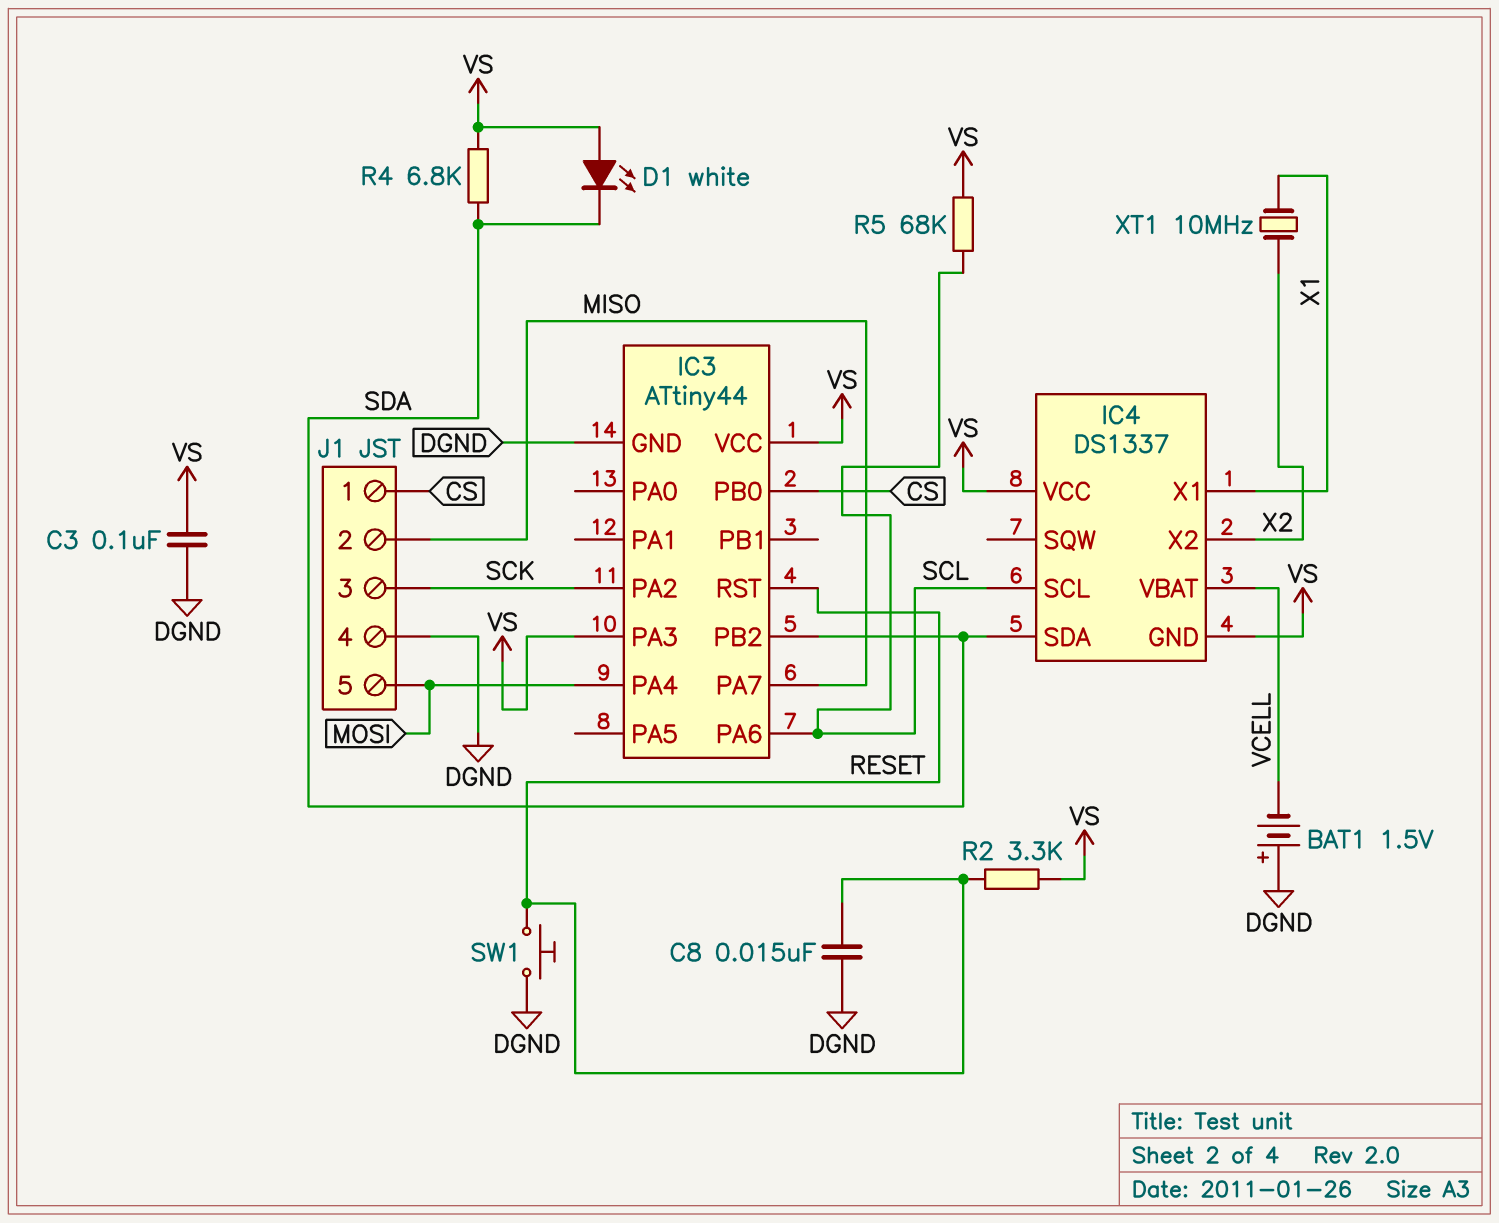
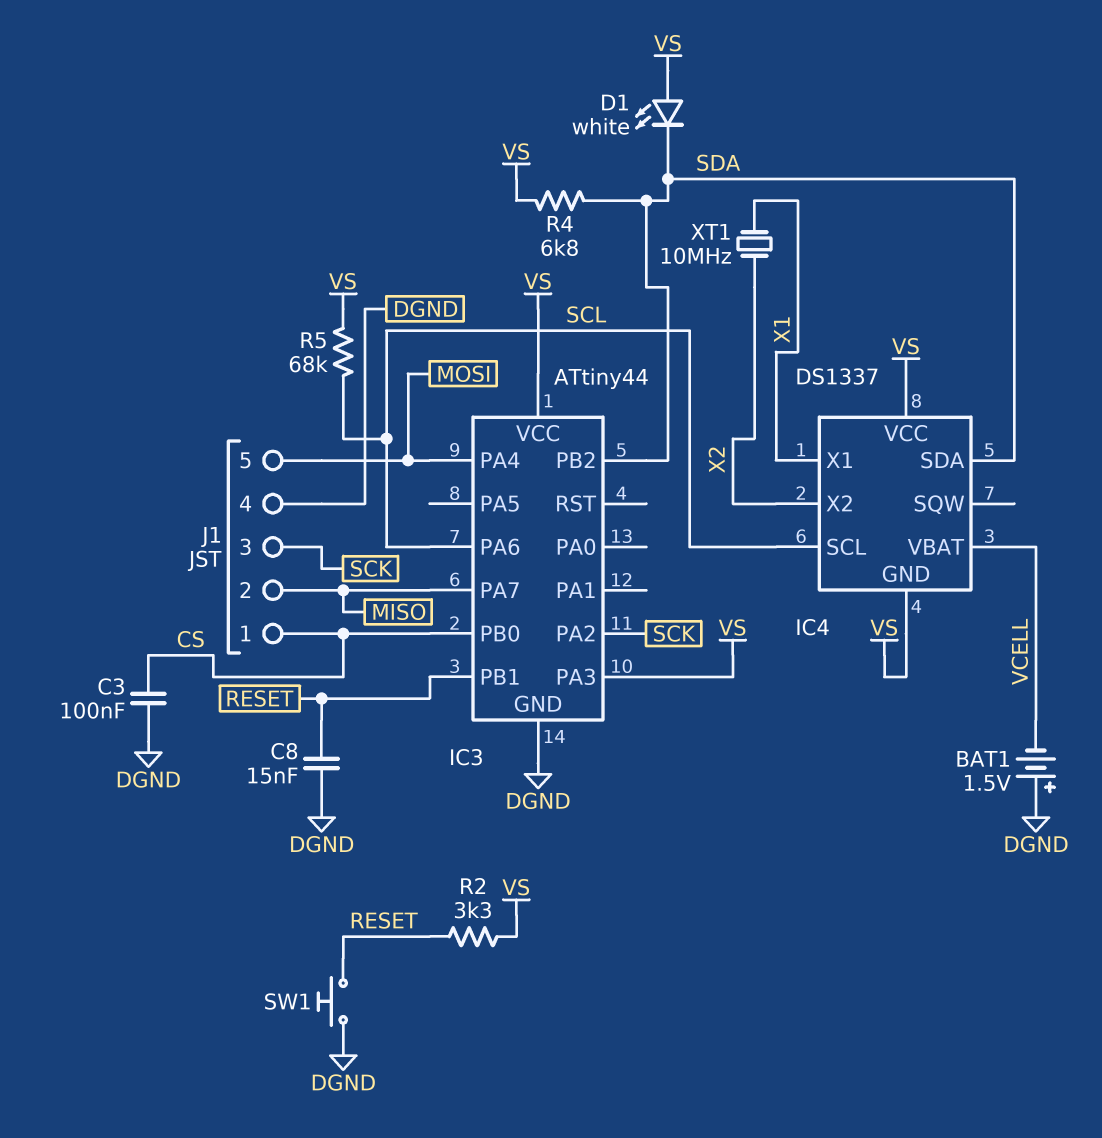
C3: 100nF (DGND, VS) -> 100nF (CS, DGND)
IC3 pin PB1: none -> RESET
IC3 pin RST: RESET -> none

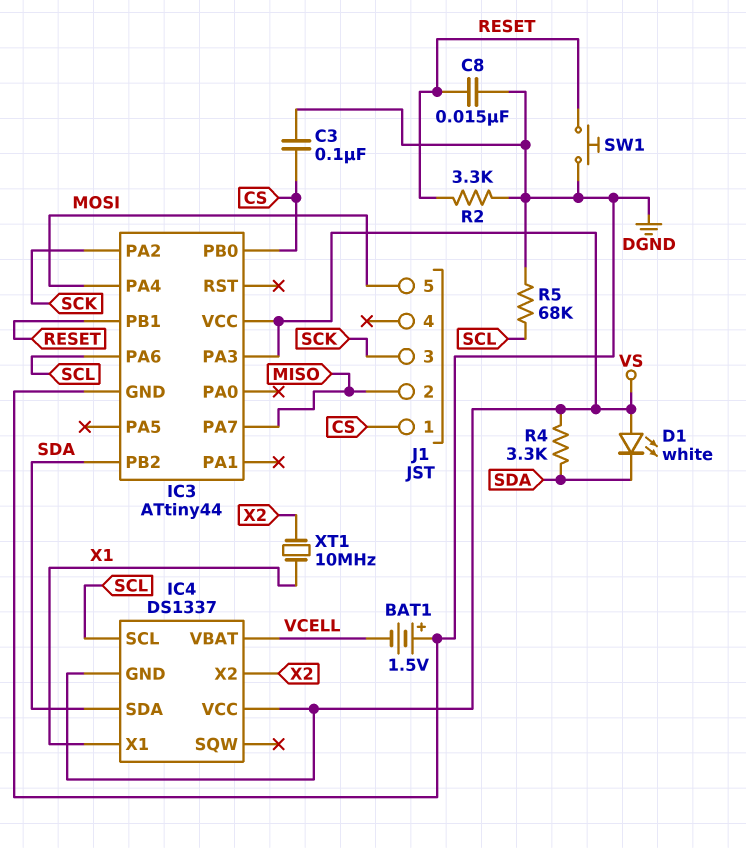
J1 pin 4: DGND -> none
R2: 3.3k (RESET, VS) -> 3.3k (DGND, RESET)
R4: 6.8k (SDA, VS) -> 3.3k (SDA, VS)
R5: 68k (SCL, VS) -> 68k (DGND, SCL)

